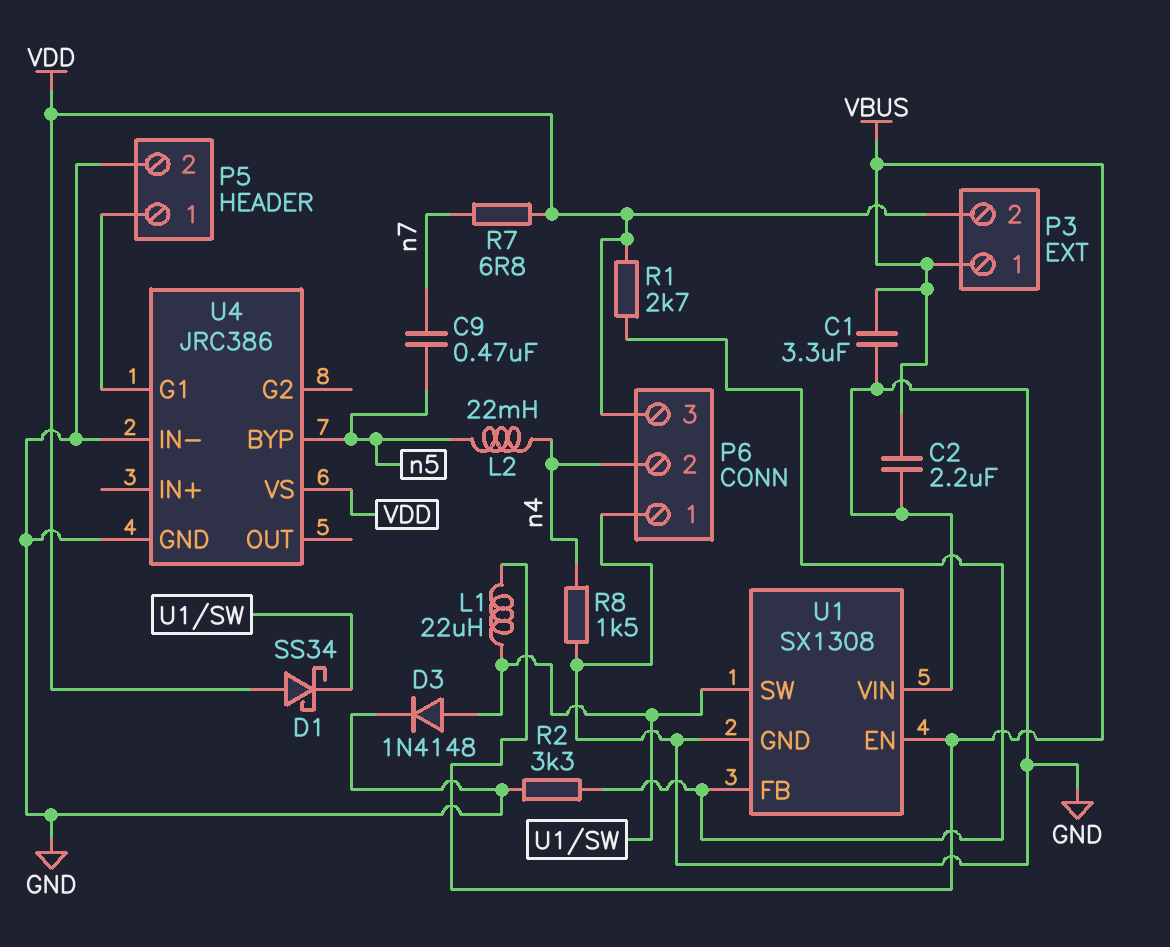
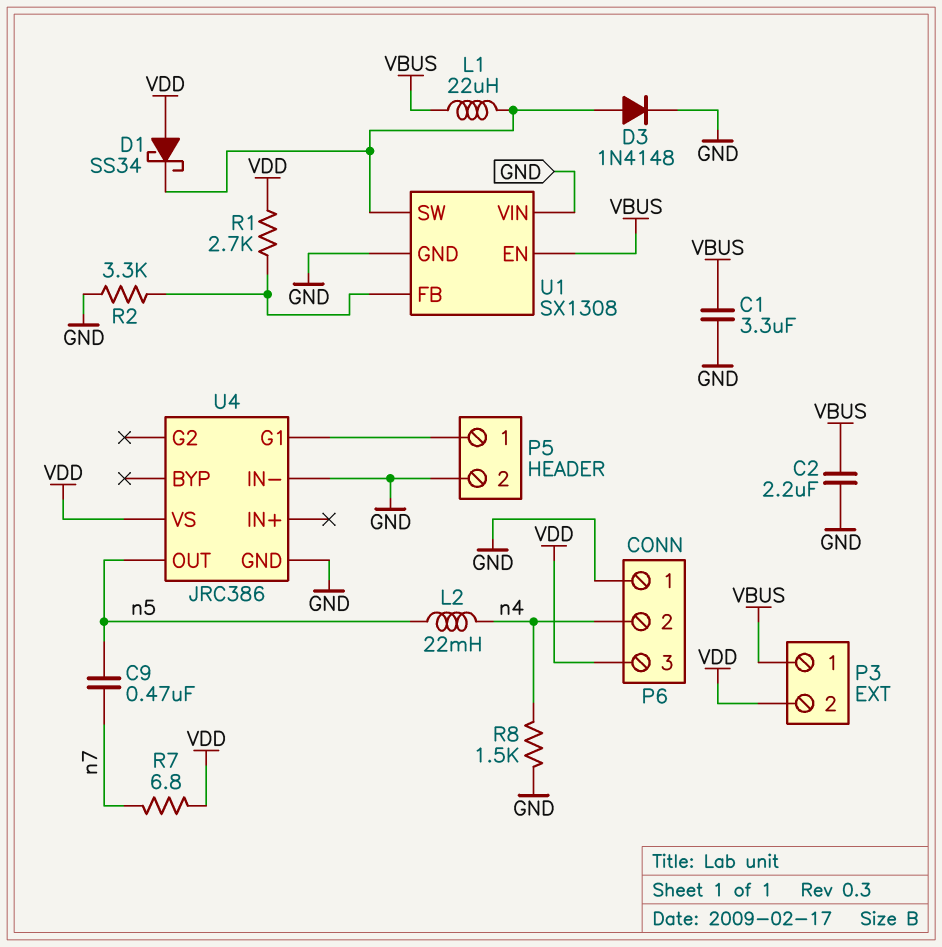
U4 pin BYP: n5 -> none
U4 pin OUT: none -> n5

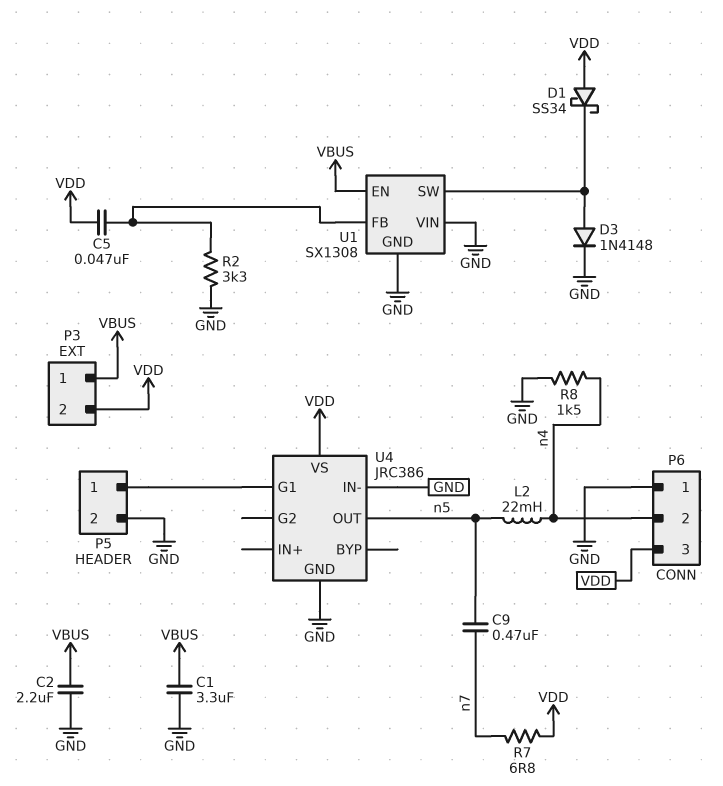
C5: none -> 47nF (U1/FB, VDD)
L1: 22uH (U1/SW, VBUS) -> none
R1: 2.7k (U1/FB, VDD) -> none

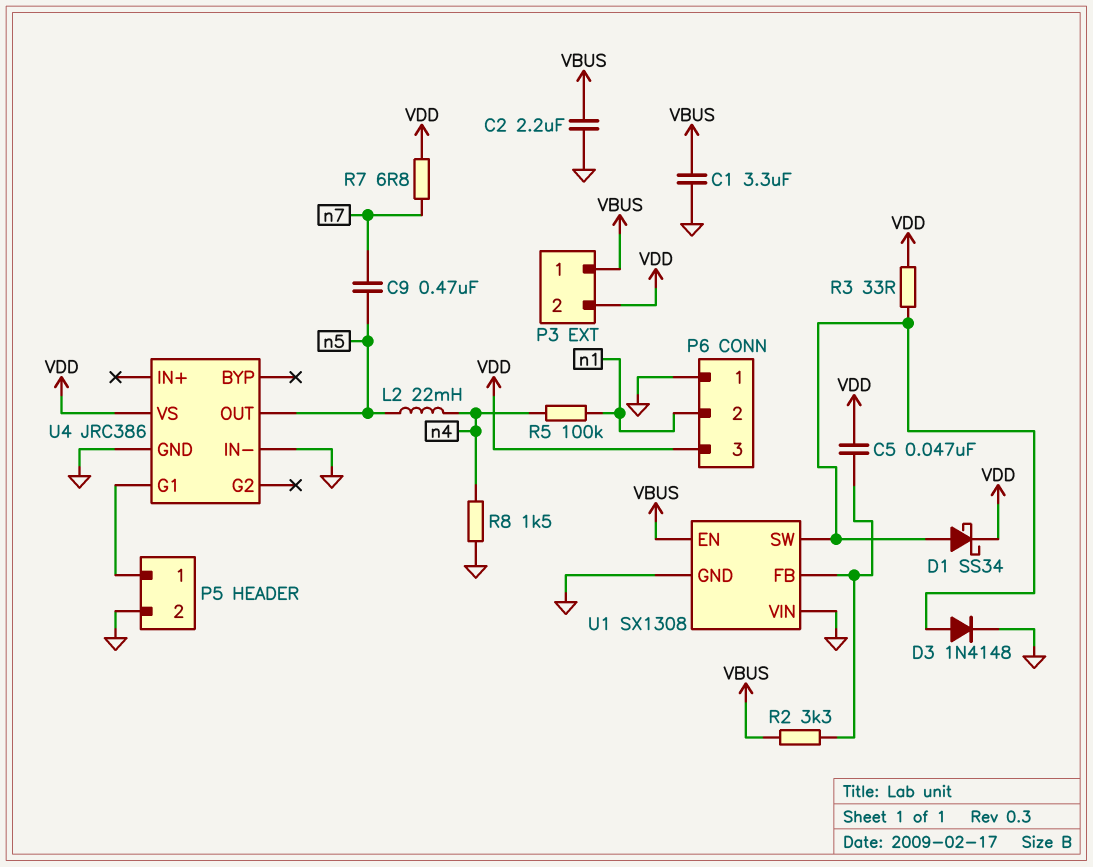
D1: schottky SS34 (A VDD, K U1/SW) -> schottky SS34 (A U1/SW, K VDD)
P6 pin 2: n4 -> n1
R2: 3.3k (GND, U1/FB) -> 3.3k (U1/FB, VBUS)
R3: none -> 33 (U1/SW, VDD)
R5: none -> 100k (n1, n4)

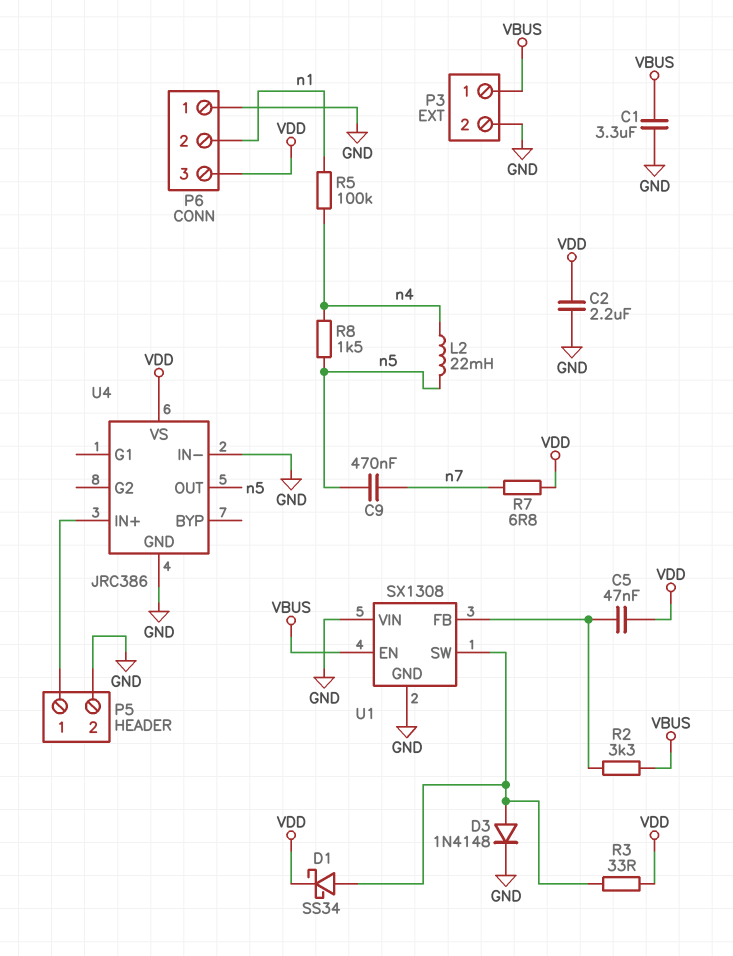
C2: 2.2uF (GND, VBUS) -> 2.2uF (GND, VDD)
P3 pin 2: VDD -> GND
R8: 1.5k (GND, n4) -> 1.5k (n4, n5)
U4 pin G1: P5/1 -> none
U4 pin IN+: none -> P5/1

